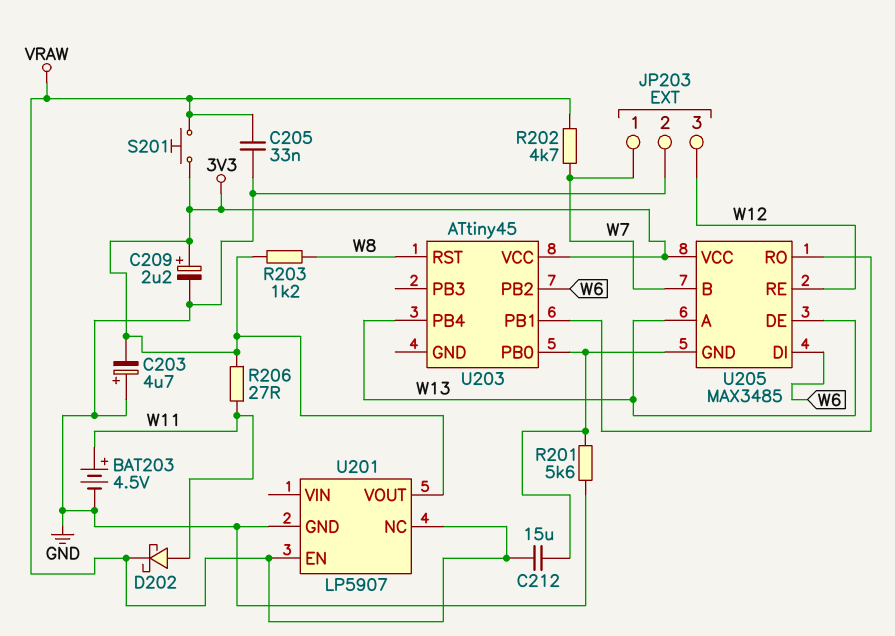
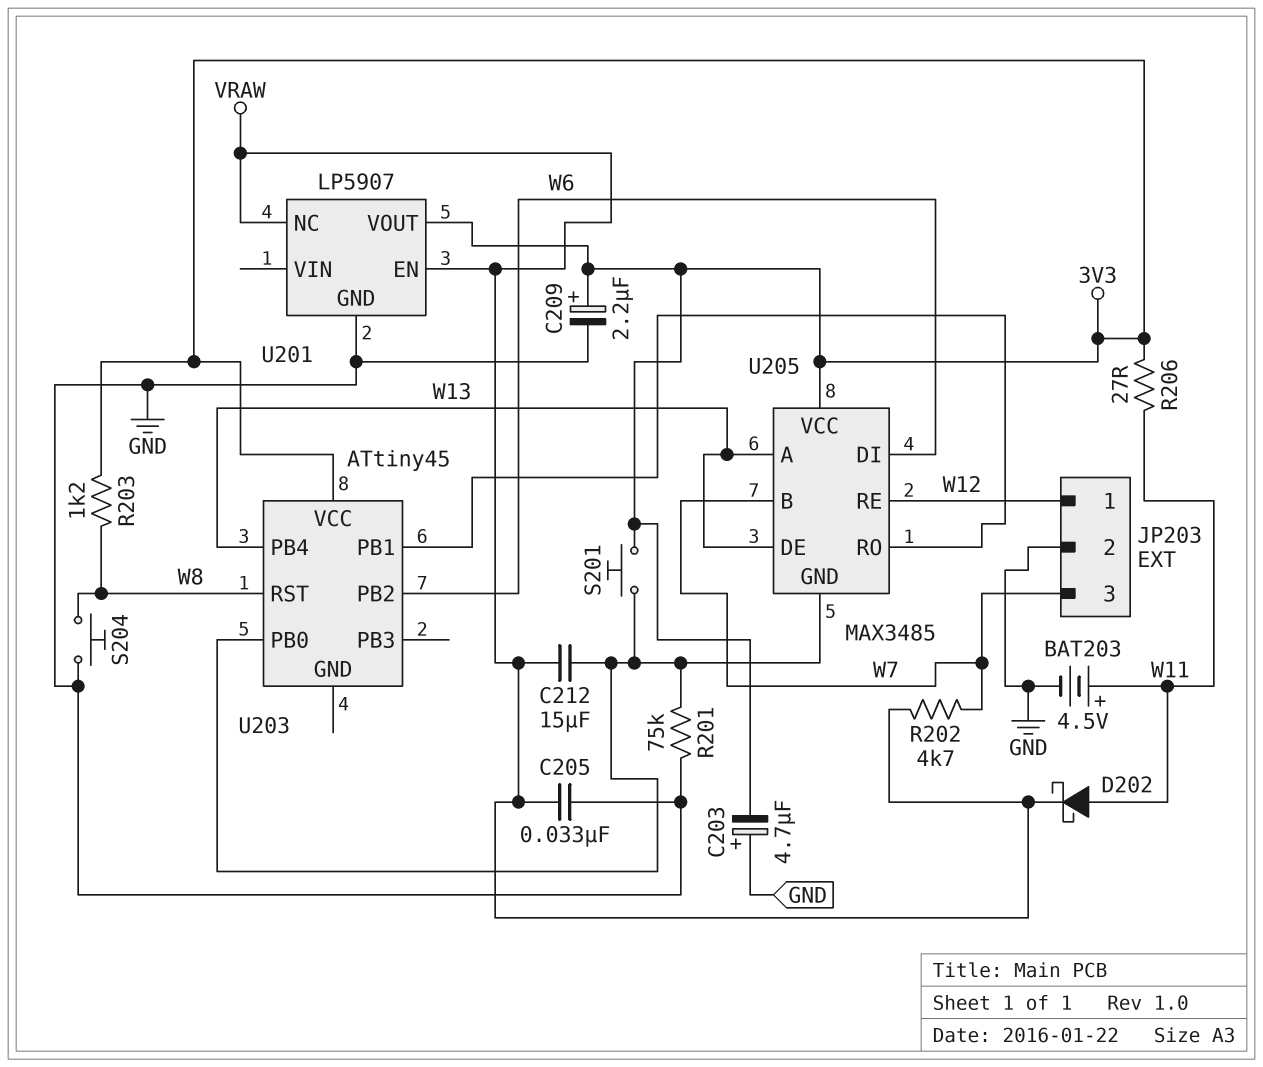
JP203 pin 1: W7 -> W12
JP203 pin 3: W12 -> W7
R201: 5.6k (GND, U203/PB0) -> 75k (GND, U203/PB0)
S201: button (3V3, VRAW) -> button (3V3, U203/PB0)
S204: none -> button (GND, W8)

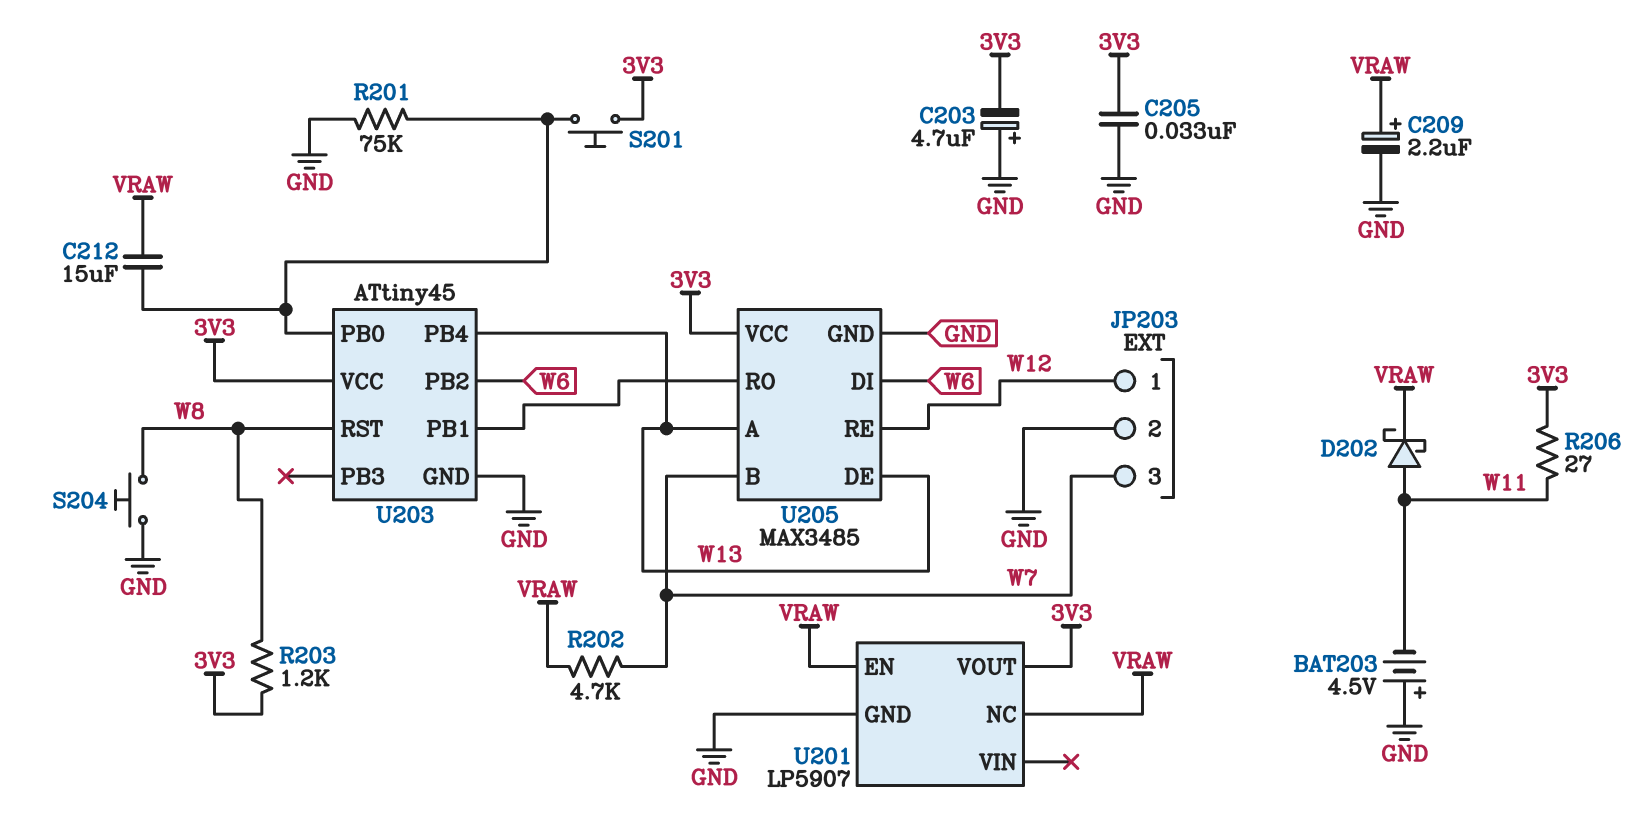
BAT203: 4.5V (plus W11, minus GND) -> 4.5V (plus GND, minus W11)
C205: 33nF (GND, VRAW) -> 33nF (3V3, GND)
C209: 2.2uF (plus 3V3, minus GND) -> 2.2uF (plus VRAW, minus GND)
U203 pin GND: none -> GND
U205 pin GND: U203/PB0 -> GND

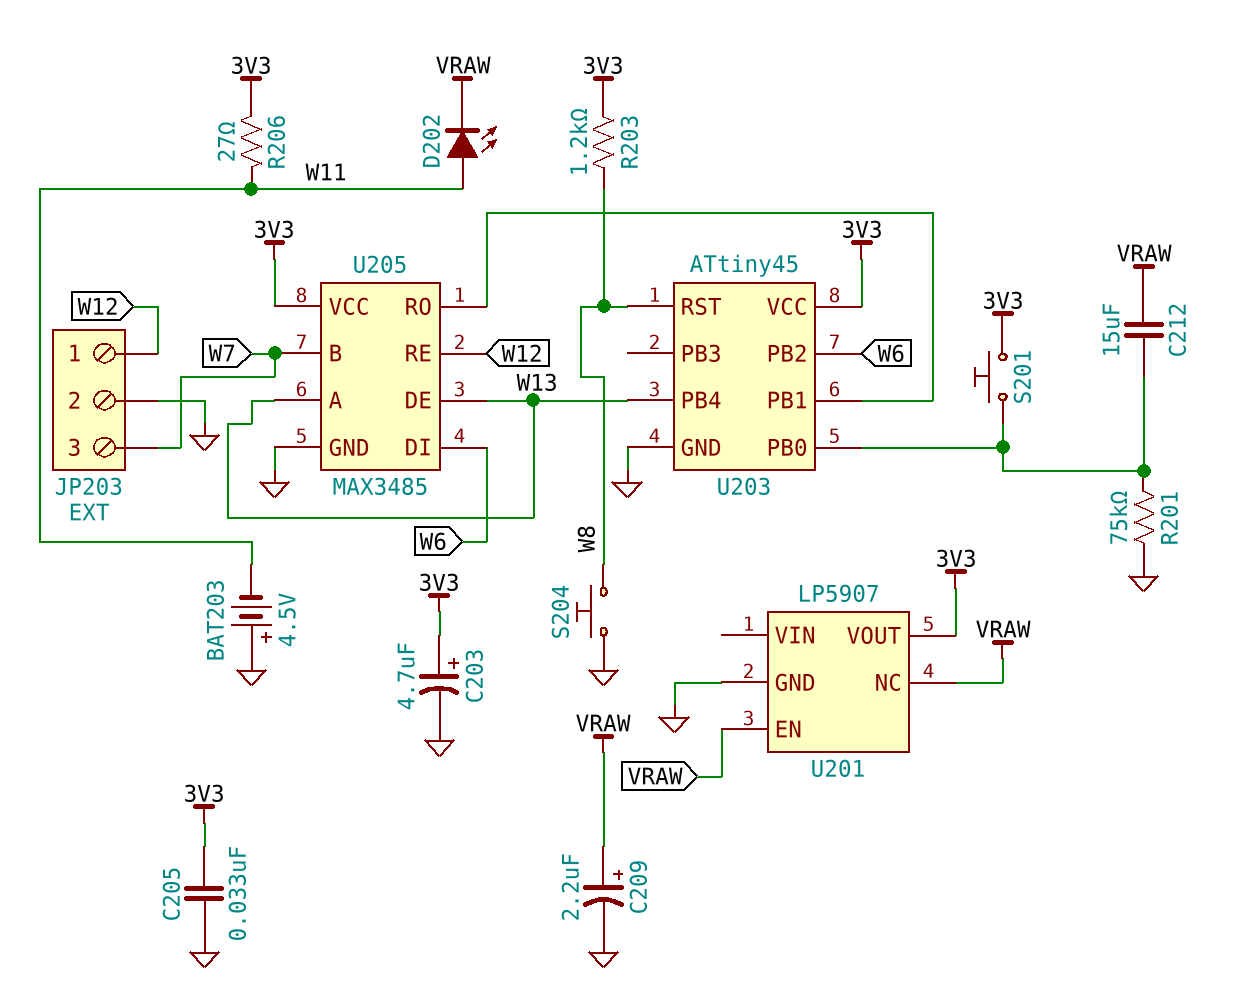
C203: 4.7uF (plus GND, minus 3V3) -> 4.7uF (plus 3V3, minus GND)
D202: schottky (A W11, K VRAW) -> LED (A W11, K VRAW)
R202: 4.7k (VRAW, W7) -> none

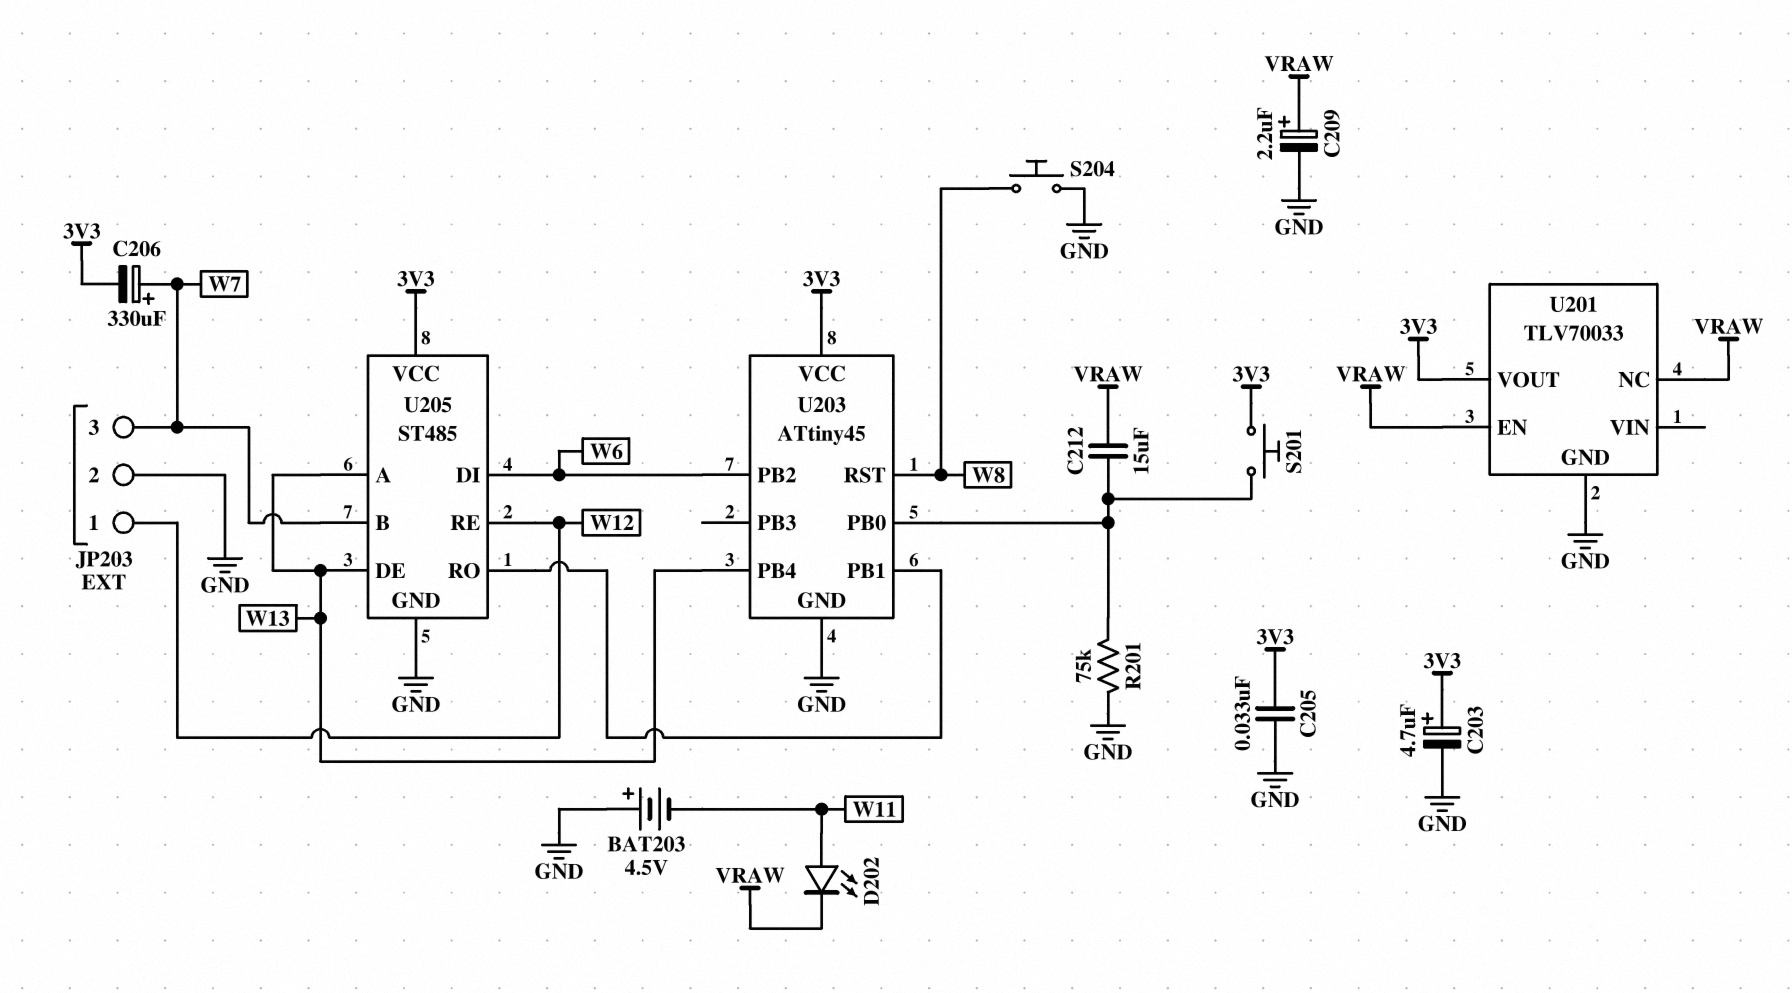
C206: none -> 330uF (plus W7, minus 3V3)
R203: 1.2k (3V3, W8) -> none
R206: 27 (3V3, W11) -> none
U201: LP5907 -> TLV70033
U205: MAX3485 -> ST485

